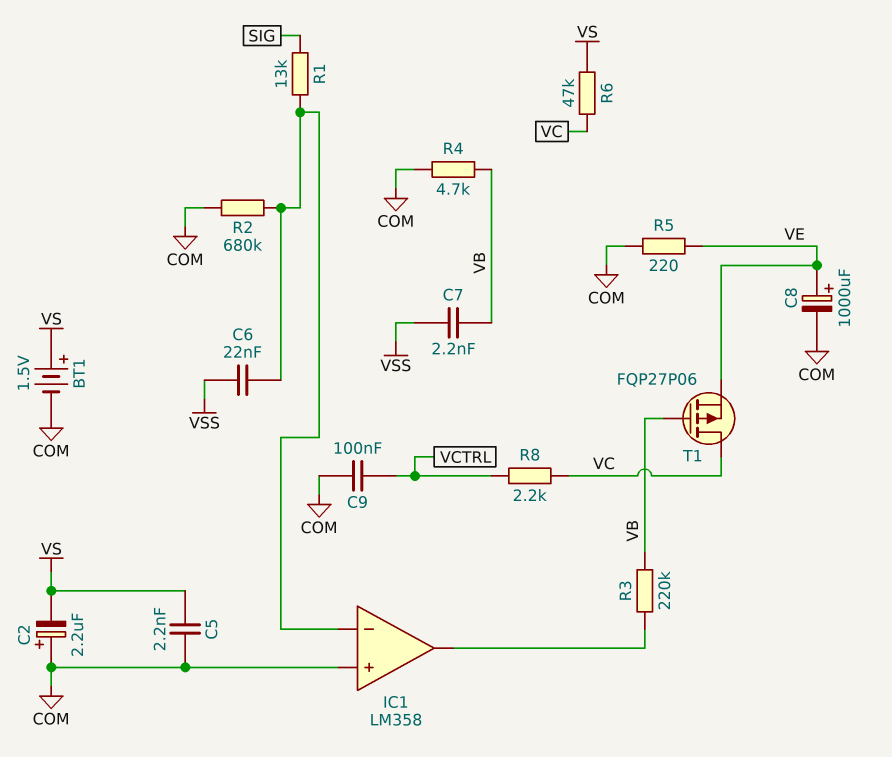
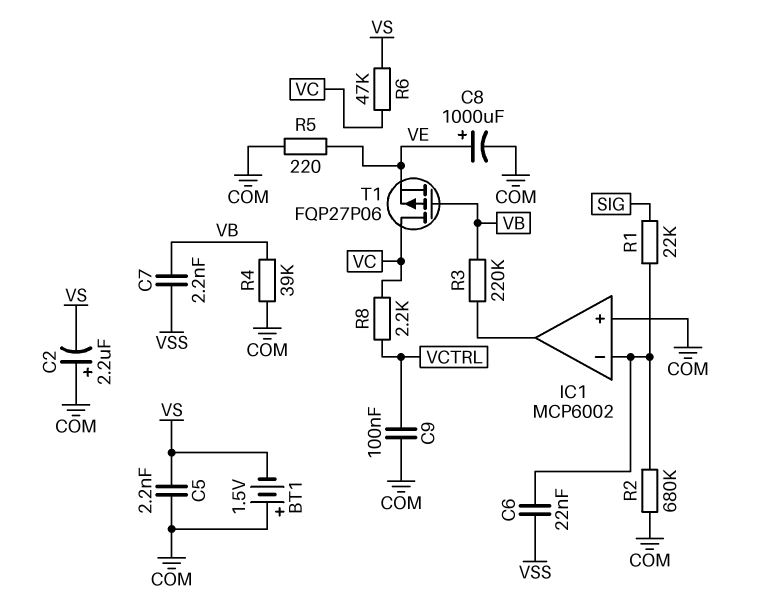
BT1: 1.5V (plus VS, minus COM) -> 1.5V (plus COM, minus VS)
IC1: LM358 -> MCP6002
R1: 13k (IC1/in-, SIG) -> 22k (IC1/in-, SIG)
R4: 4.7k (COM, VB) -> 39k (COM, VB)

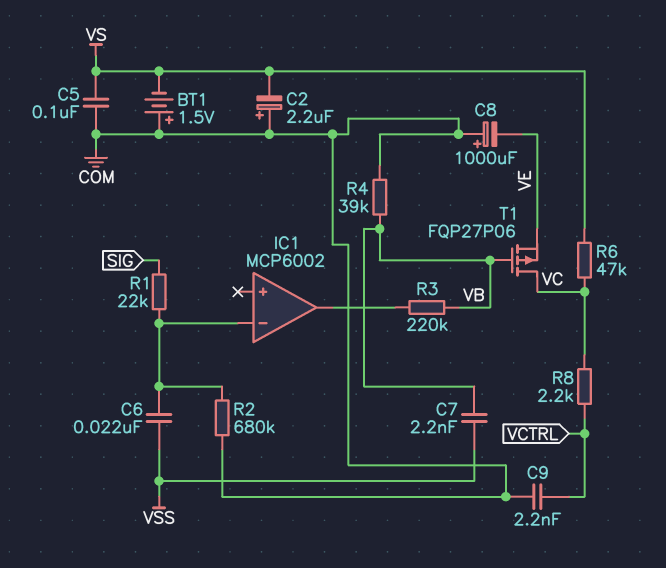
C5: 2.2nF (COM, VS) -> 100nF (COM, VS)
C8: 1000uF (plus VE, minus COM) -> 1000uF (plus COM, minus VE)
C9: 100nF (COM, VCTRL) -> 2.2nF (COM, VCTRL)
IC1 pin in+: COM -> none
R5: 220 (COM, VE) -> none

